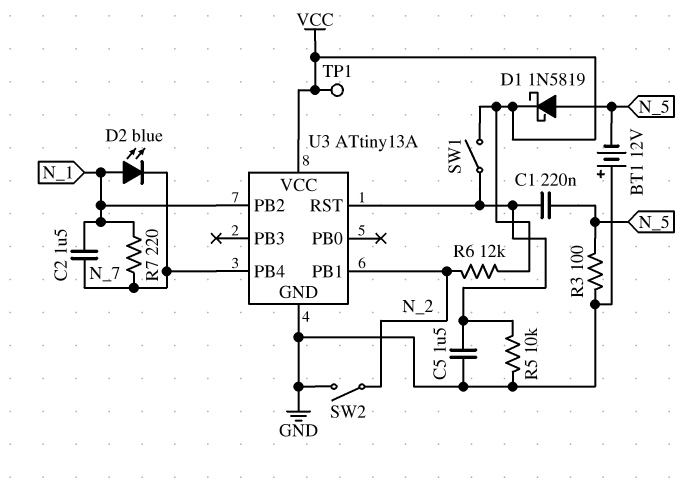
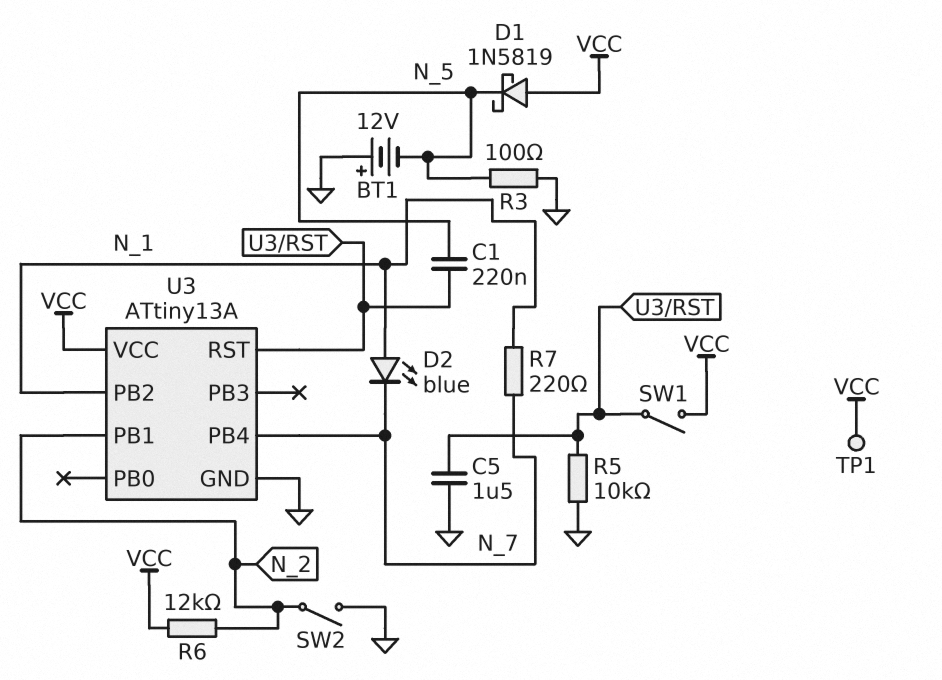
C2: 1.5uF (N_1, N_7) -> none
D1: schottky 1N5819 (A N_5, K VCC) -> schottky 1N5819 (A VCC, K N_5)

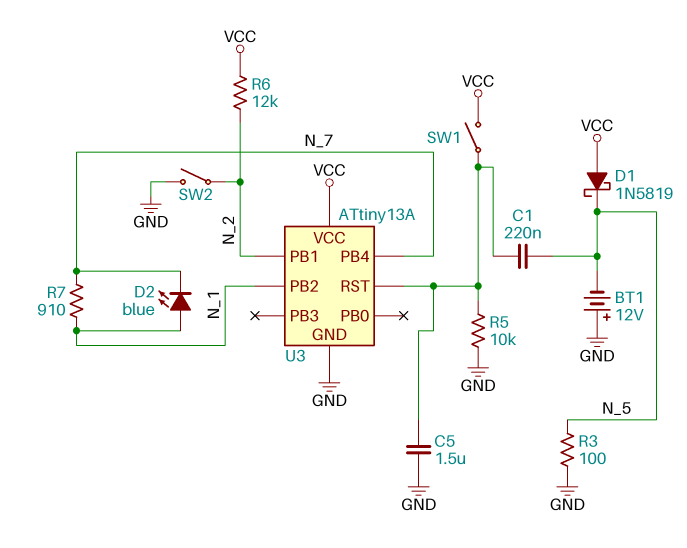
R7: 220 (N_1, N_7) -> 910 (N_1, N_7)
TP1: test point (VCC) -> none

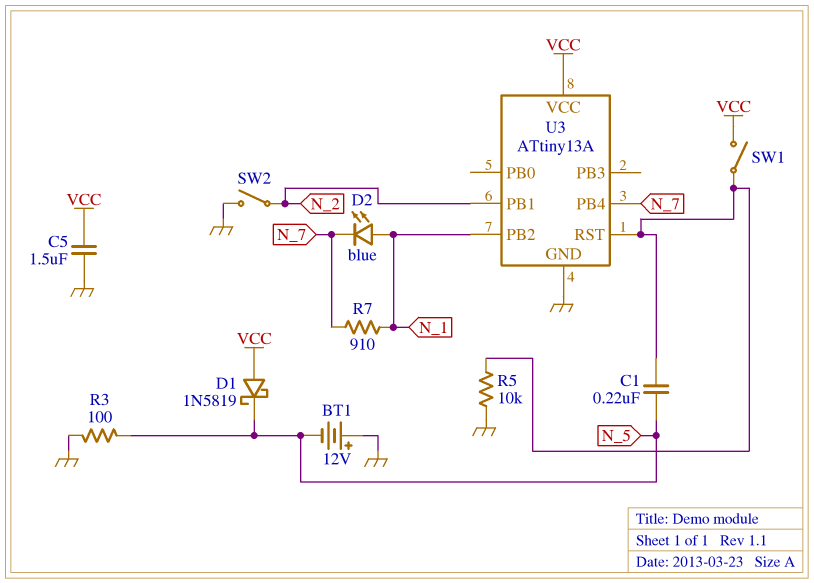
C5: 1.5uF (GND, U3/RST) -> 1.5uF (GND, VCC)
R6: 12k (N_2, VCC) -> none

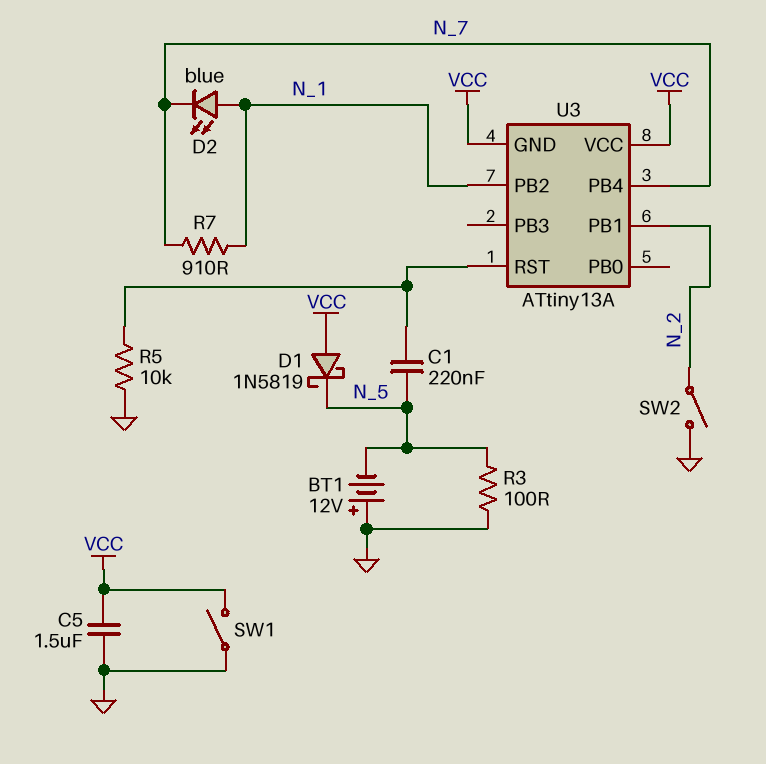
SW1: switch (U3/RST, VCC) -> switch (GND, VCC)
U3 pin GND: GND -> VCC

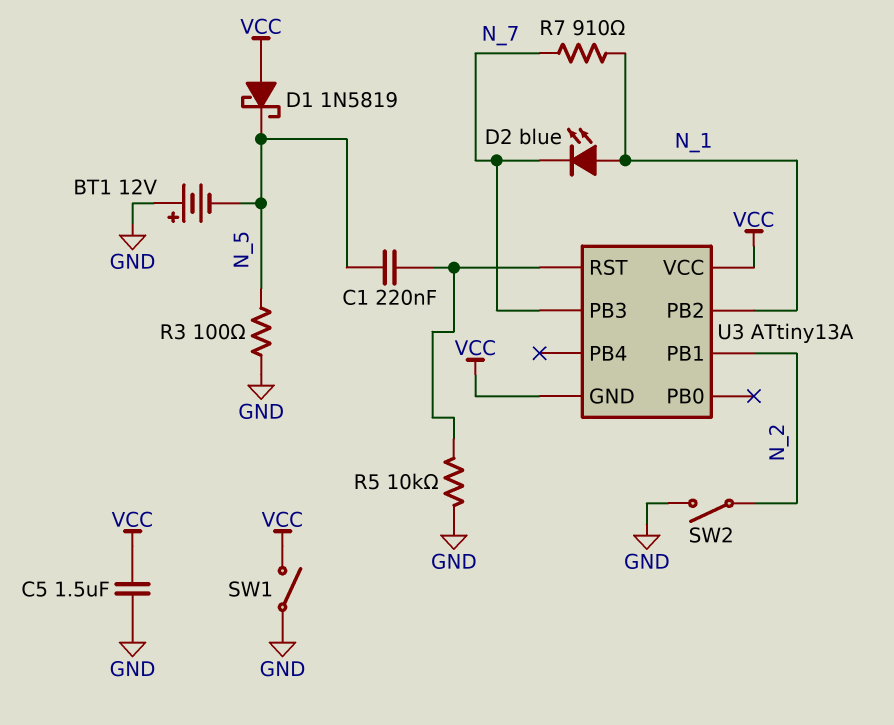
U3 pin PB3: none -> N_7
U3 pin PB4: N_7 -> none

